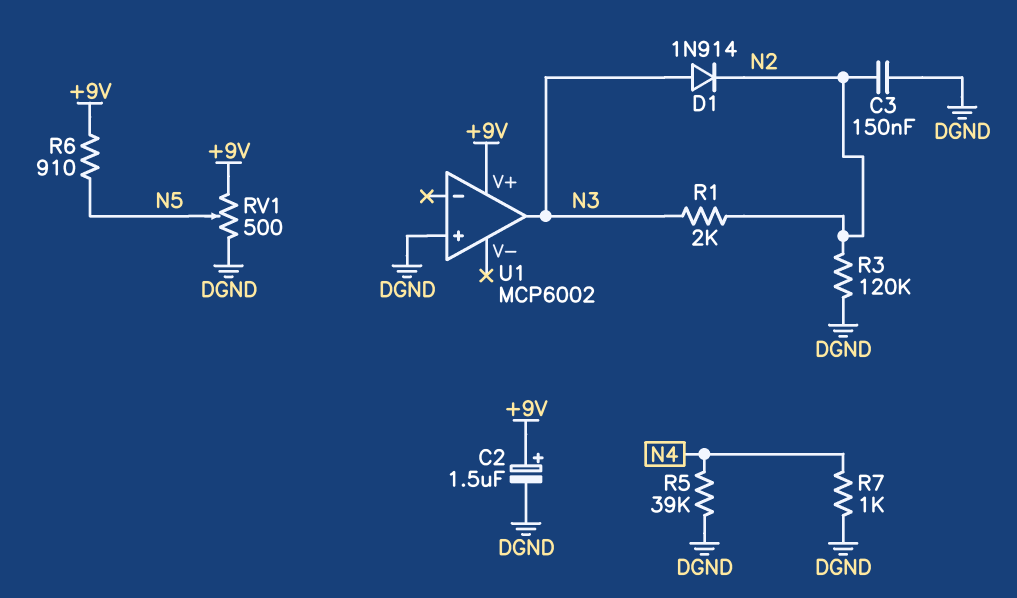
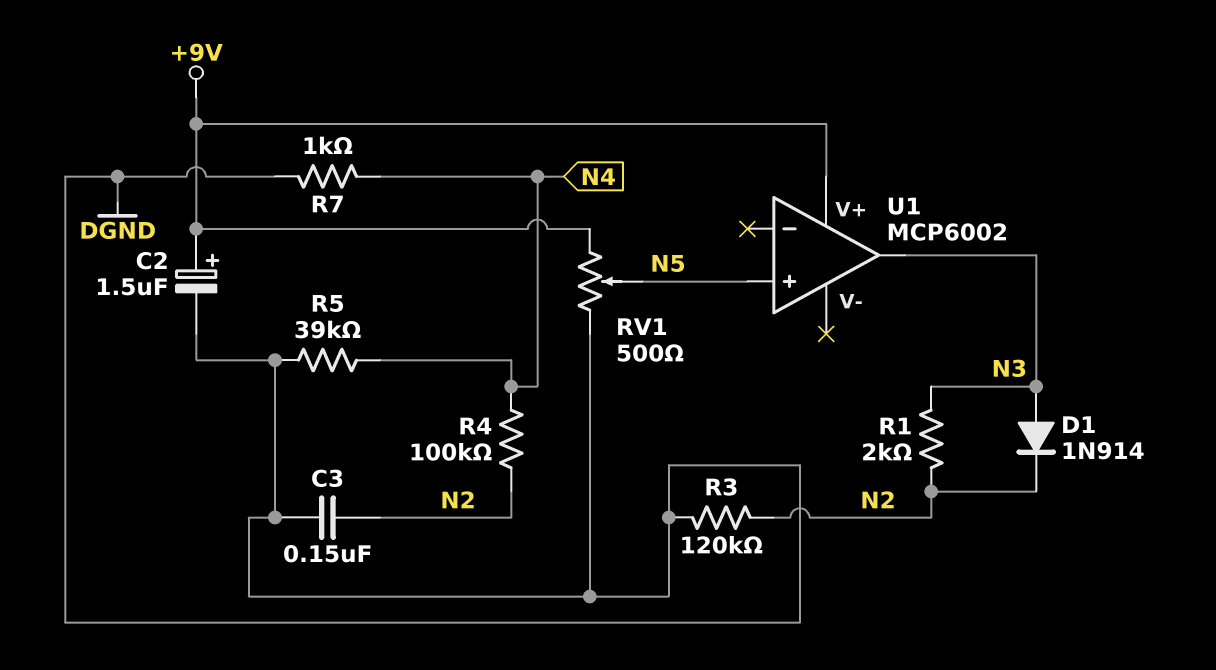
R4: none -> 100k (N2, N4)
R6: 910 (+9V, N5) -> none
U1 pin in+: DGND -> N5

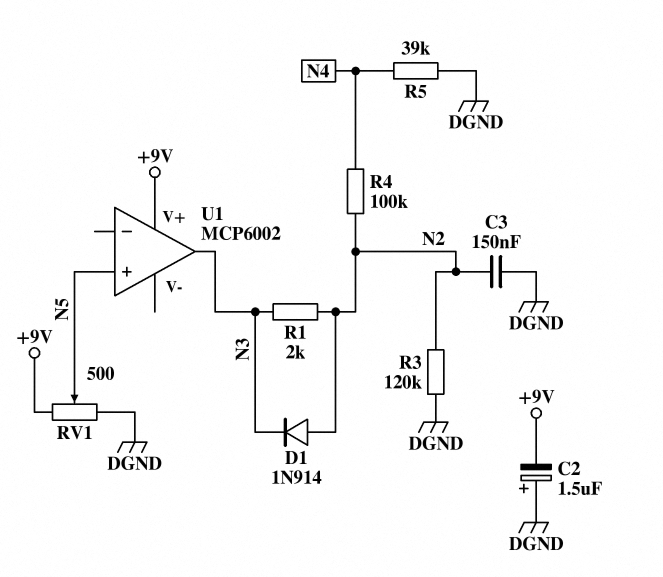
C2: 1.5uF (plus +9V, minus DGND) -> 1.5uF (plus DGND, minus +9V)
D1: diode 1N914 (A N3, K N2) -> diode 1N914 (A N2, K N3)
R7: 1k (DGND, N4) -> none

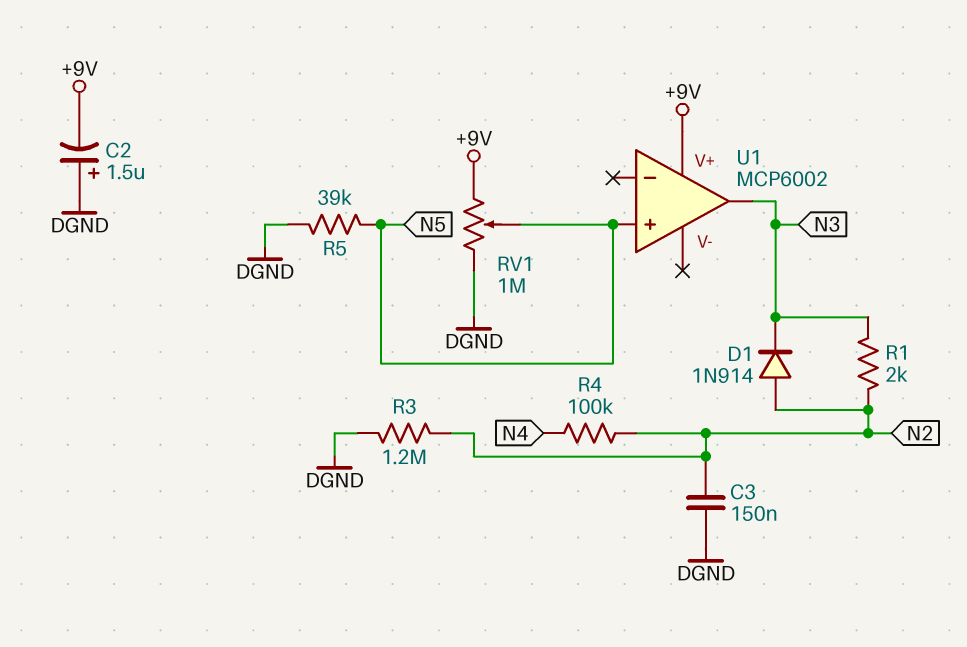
R3: 120k (DGND, N2) -> 1.2M (DGND, N2)
R5: 39k (DGND, N4) -> 39k (DGND, N5)
RV1: 500 (+9V, DGND, wiper N5) -> 1M (+9V, DGND, wiper N5)

